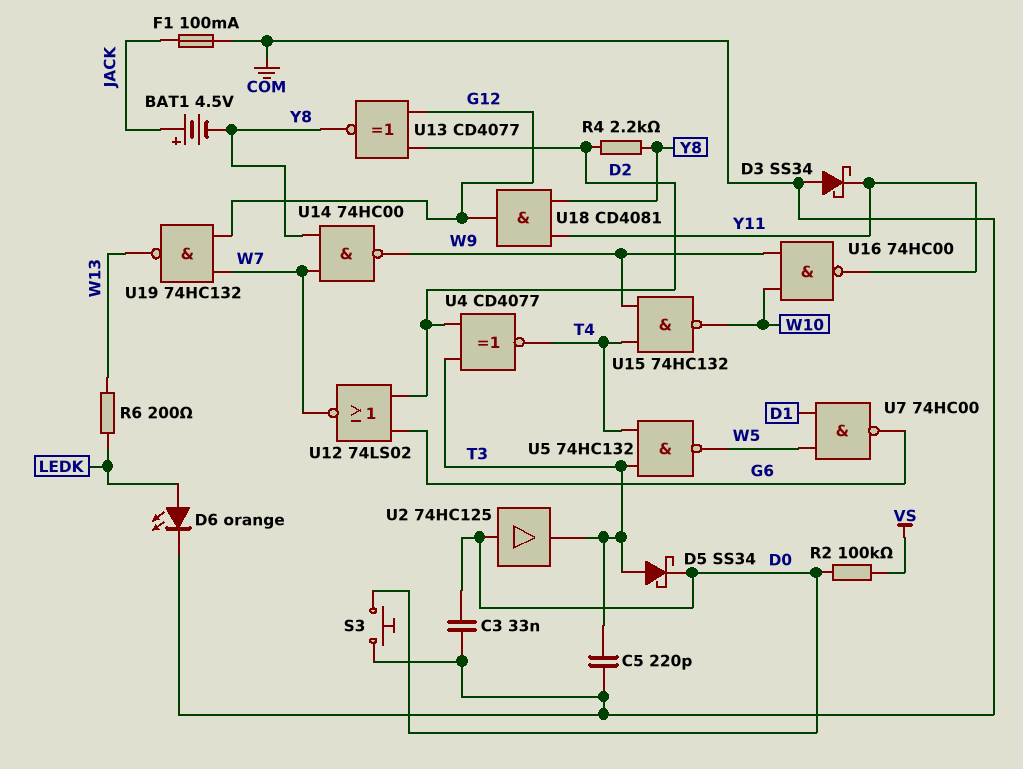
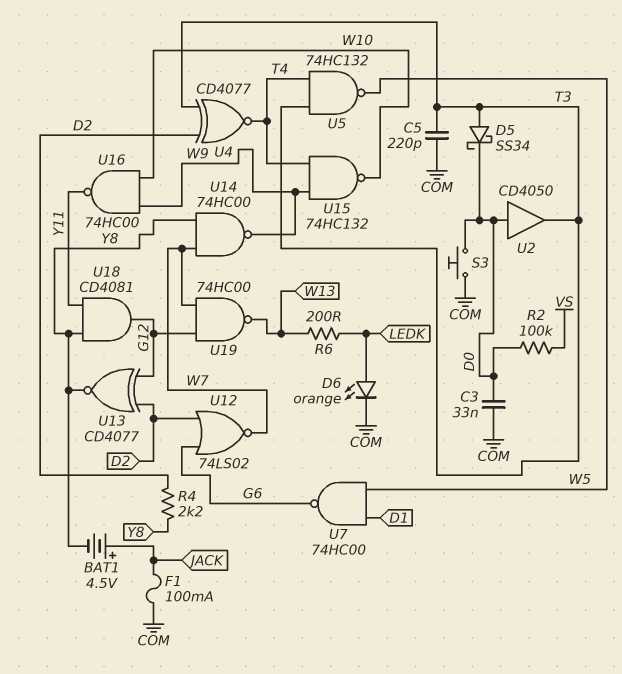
D3: schottky SS34 (A COM, K Y11) -> none
U2: buffer 74HC125 (in D0, out T3) -> buffer CD4050 (in D0, out T3)
U19: NAND 74HC132 (in G12, in W7, out W13) -> NAND 74HC00 (in G12, in W7, out W13)

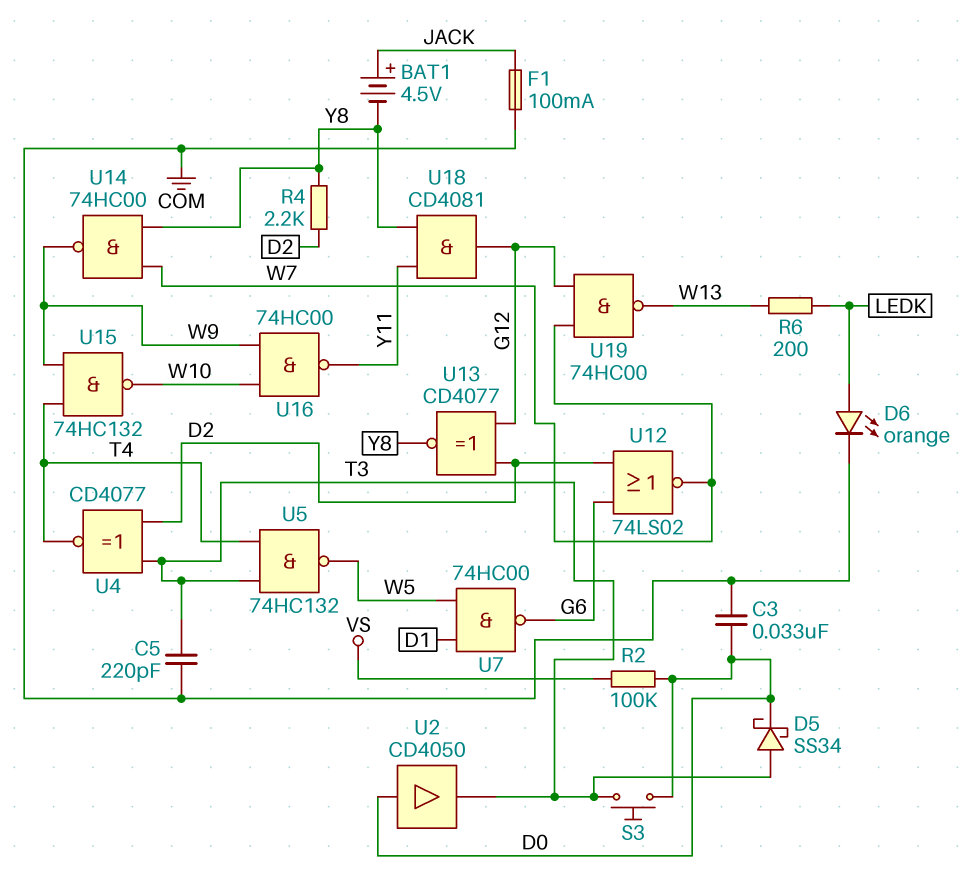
S3: button (COM, D0) -> button (D0, T3)

